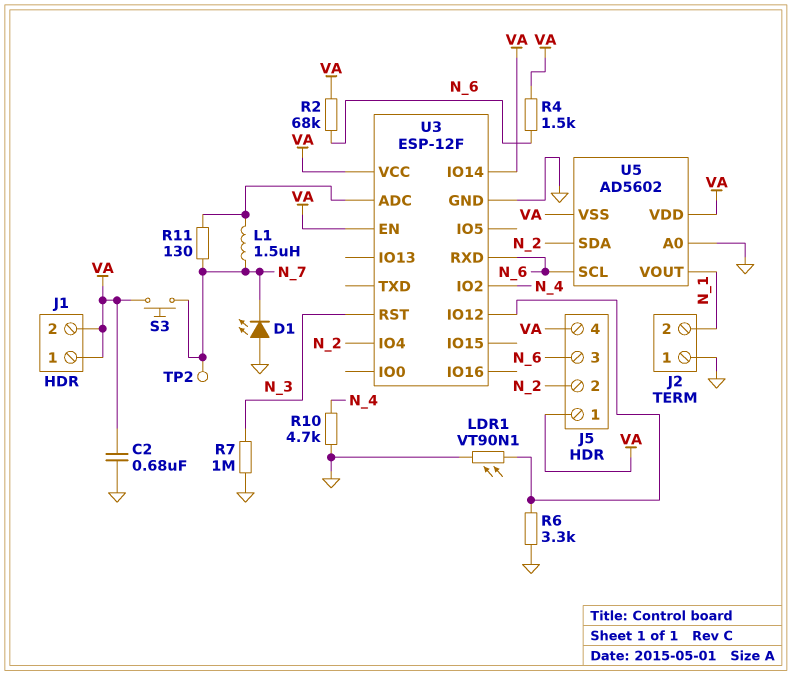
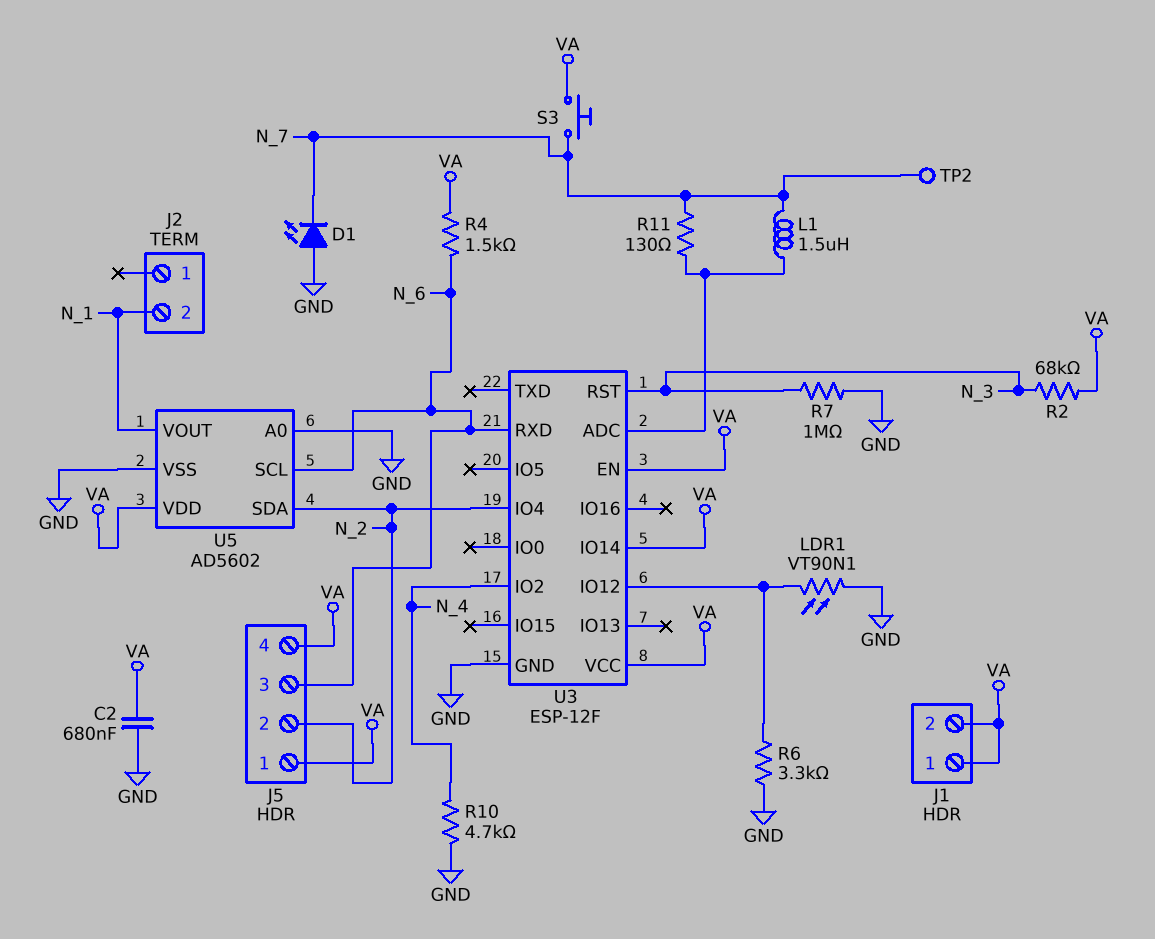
J2 pin 1: GND -> none
R2: 68k (N_6, VA) -> 68k (N_3, VA)
U5 pin VSS: VA -> GND

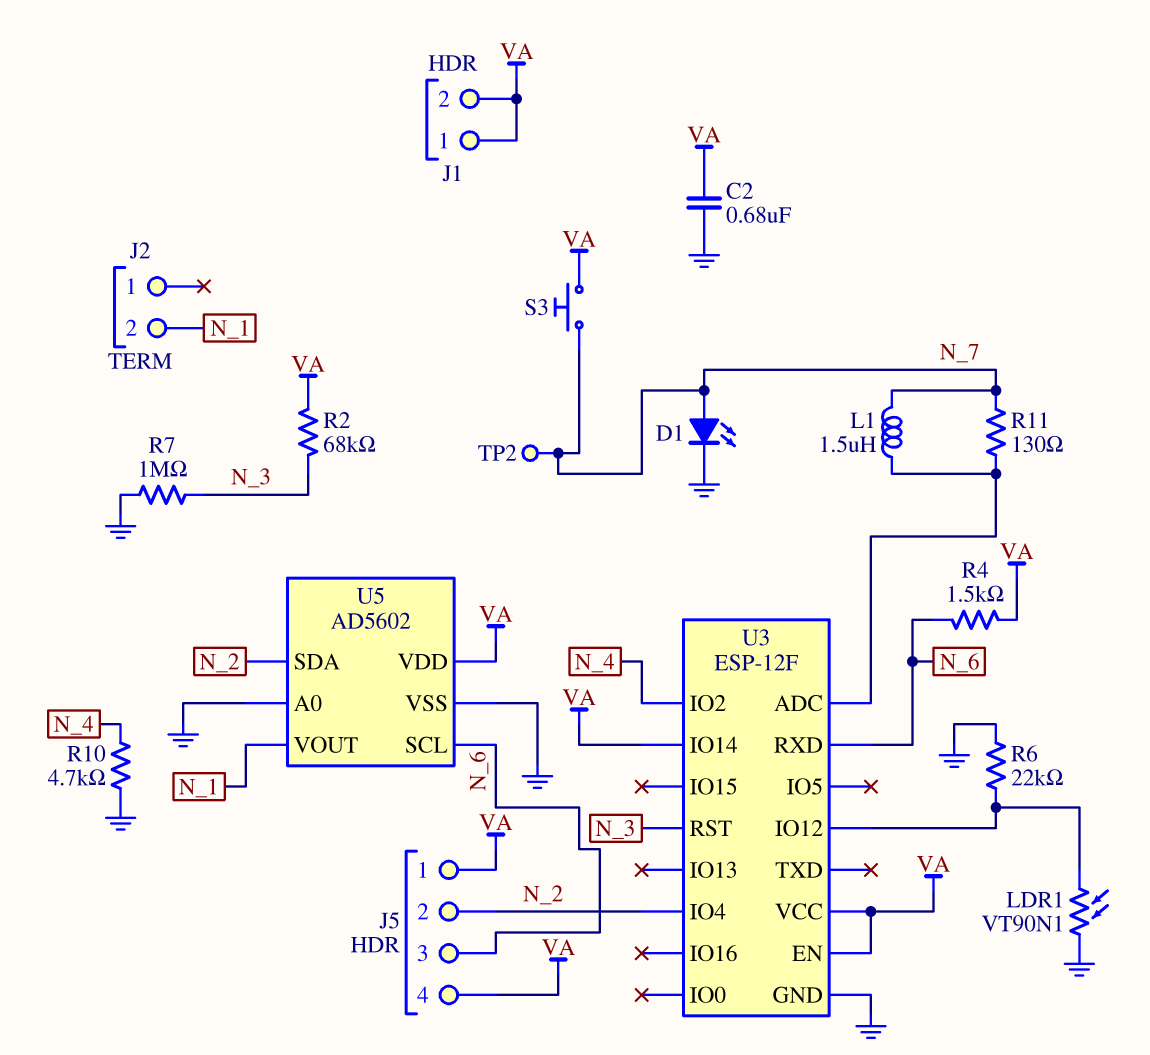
D1: LED (A GND, K N_7) -> LED (A N_7, K GND)
R6: 3.3k (GND, U3/IO12) -> 22k (GND, U3/IO12)

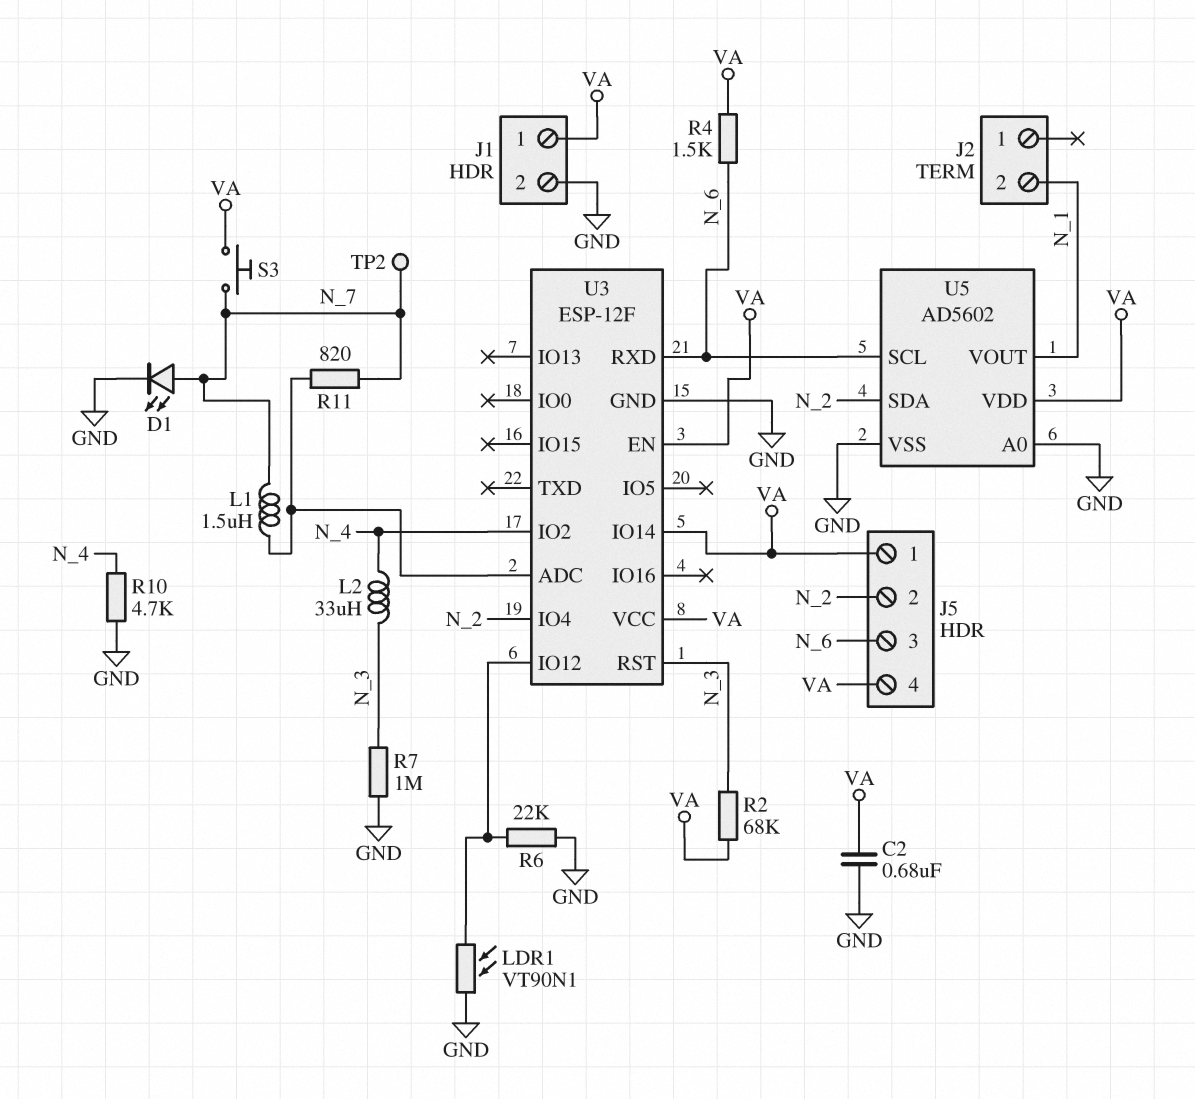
J1 pin 2: VA -> GND
L2: none -> 33uH (N_3, N_4)
R11: 130 (N_7, U3/ADC) -> 820 (N_7, U3/ADC)

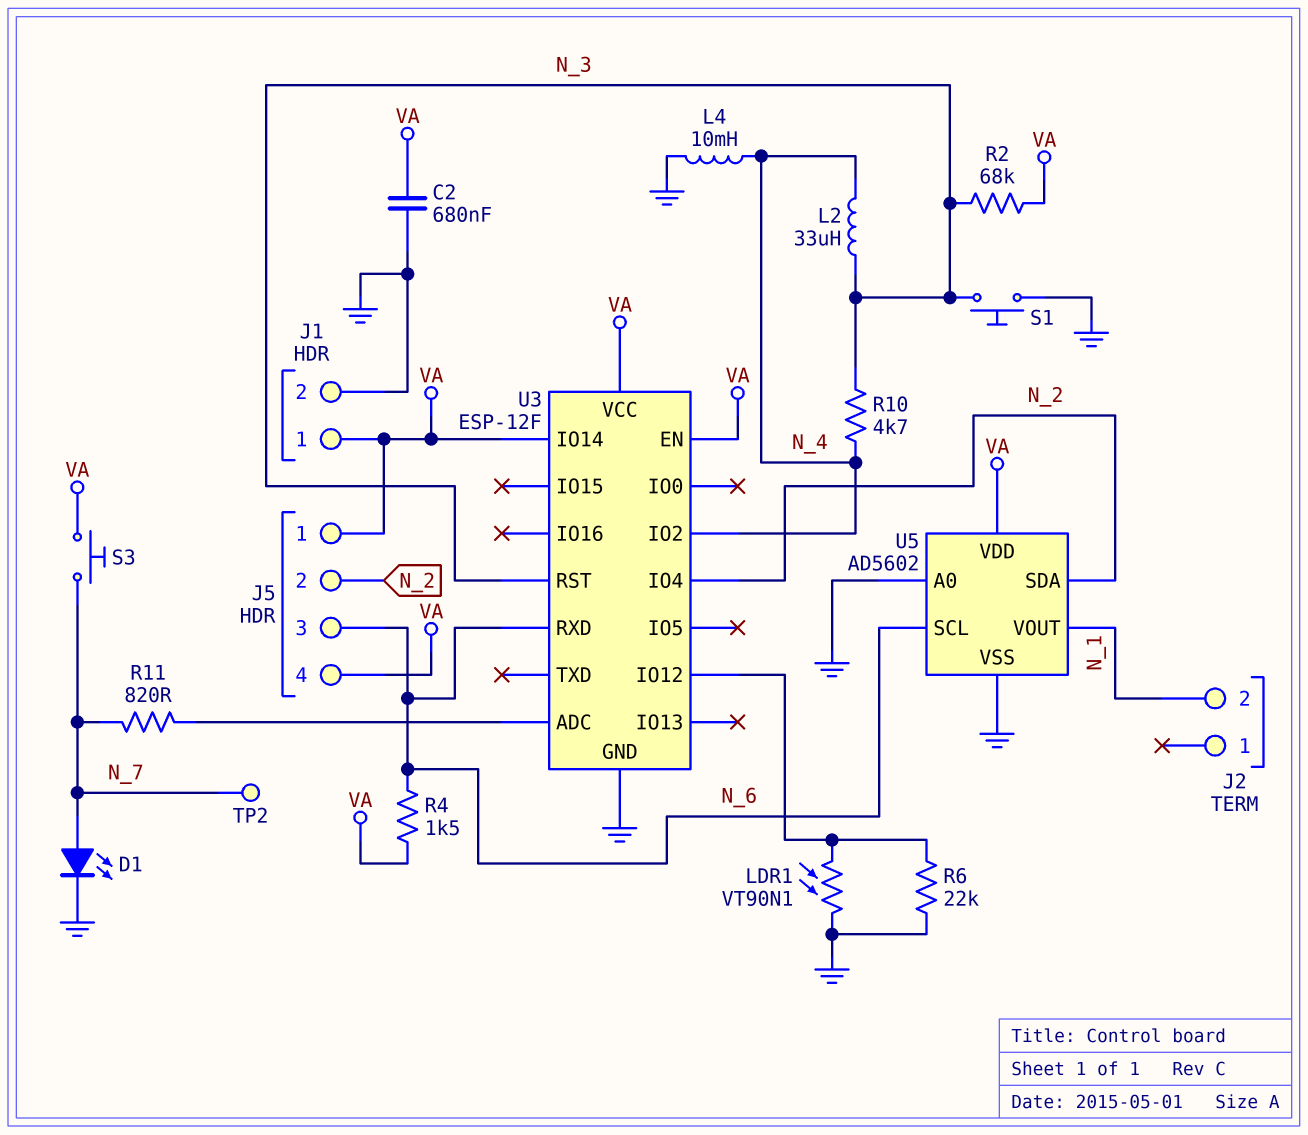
L1: 1.5uH (N_7, U3/ADC) -> none
L4: none -> 10mH (GND, N_4)
R7: 1M (GND, N_3) -> none
R10: 4.7k (GND, N_4) -> 4.7k (N_3, N_4)
S1: none -> button (GND, N_3)

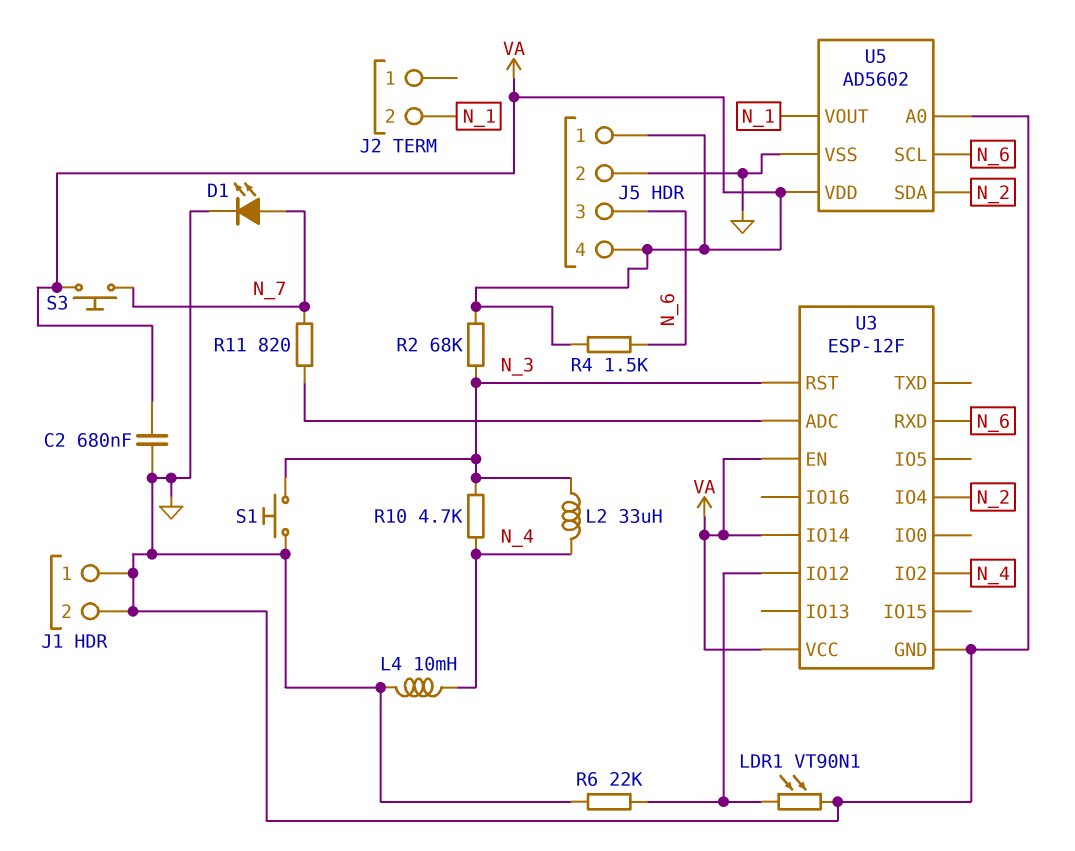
J1 pin 1: VA -> GND
J5 pin 2: N_2 -> GND
TP2: test point (N_7) -> none

